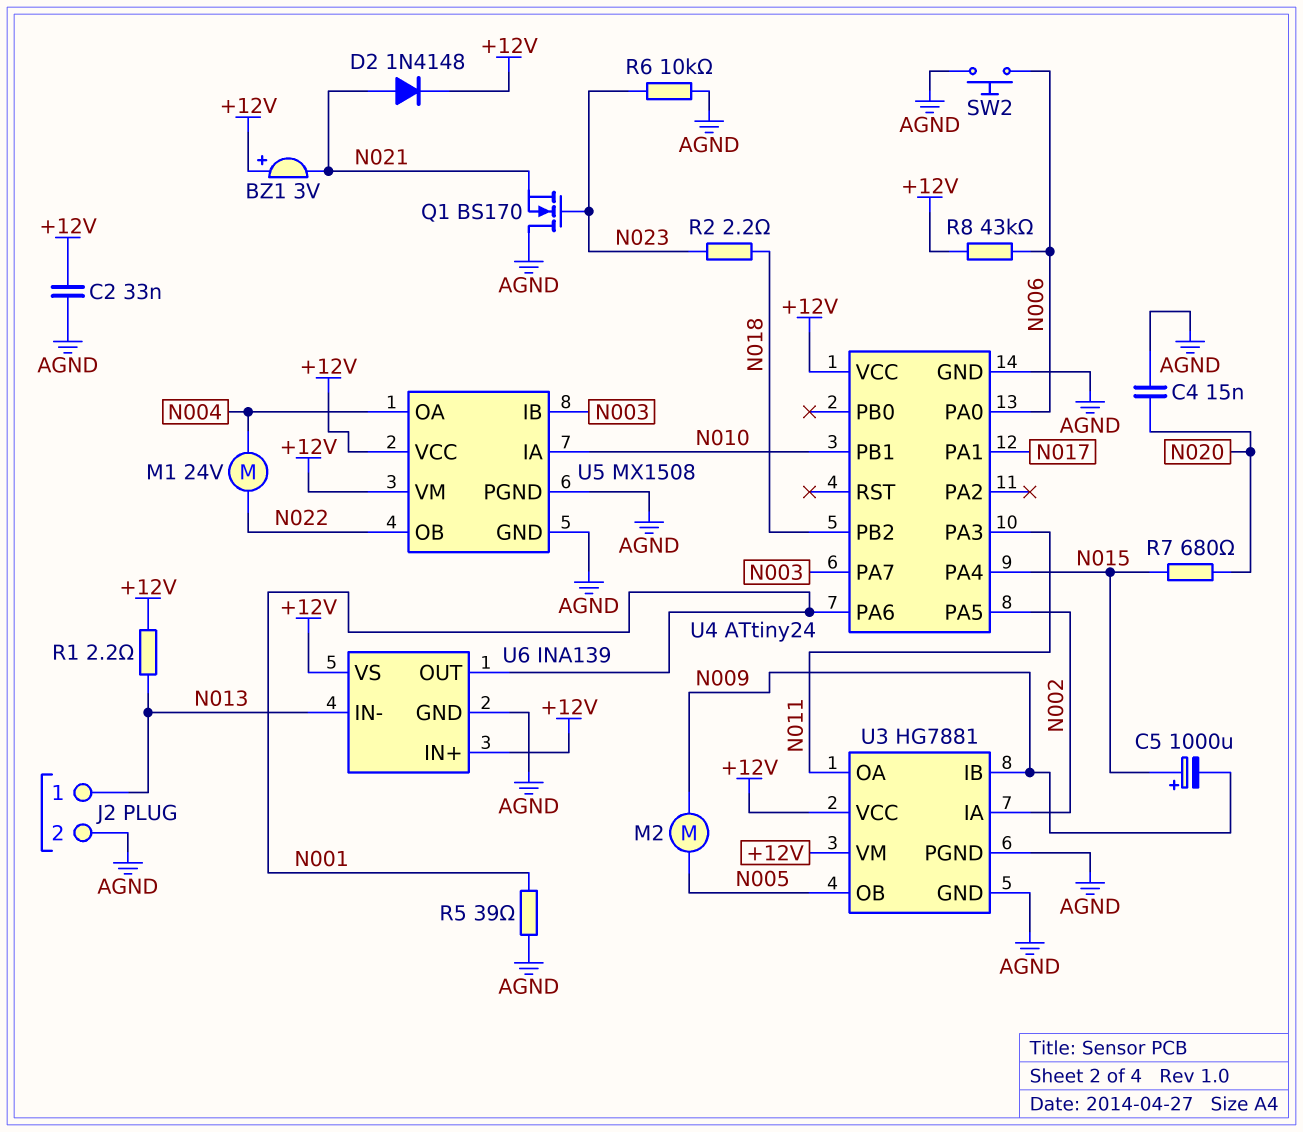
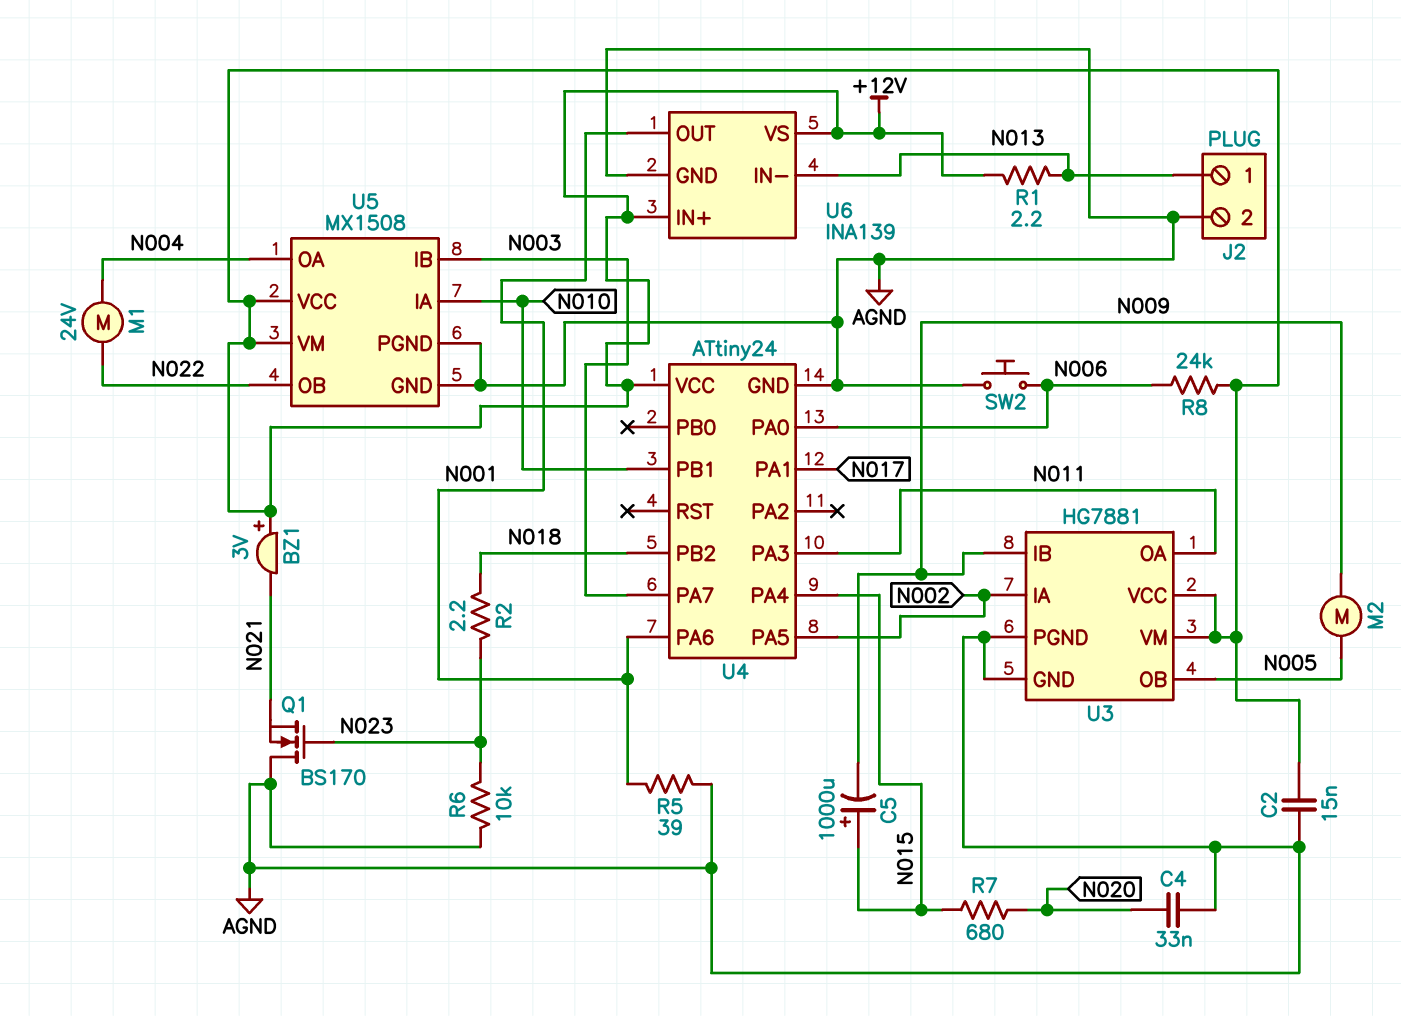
C2: 33nF (+12V, AGND) -> 15nF (+12V, AGND)
C4: 15nF (AGND, N020) -> 33nF (AGND, N020)
D2: diode 1N4148 (A N021, K +12V) -> none
R8: 43k (+12V, N006) -> 24k (+12V, N006)

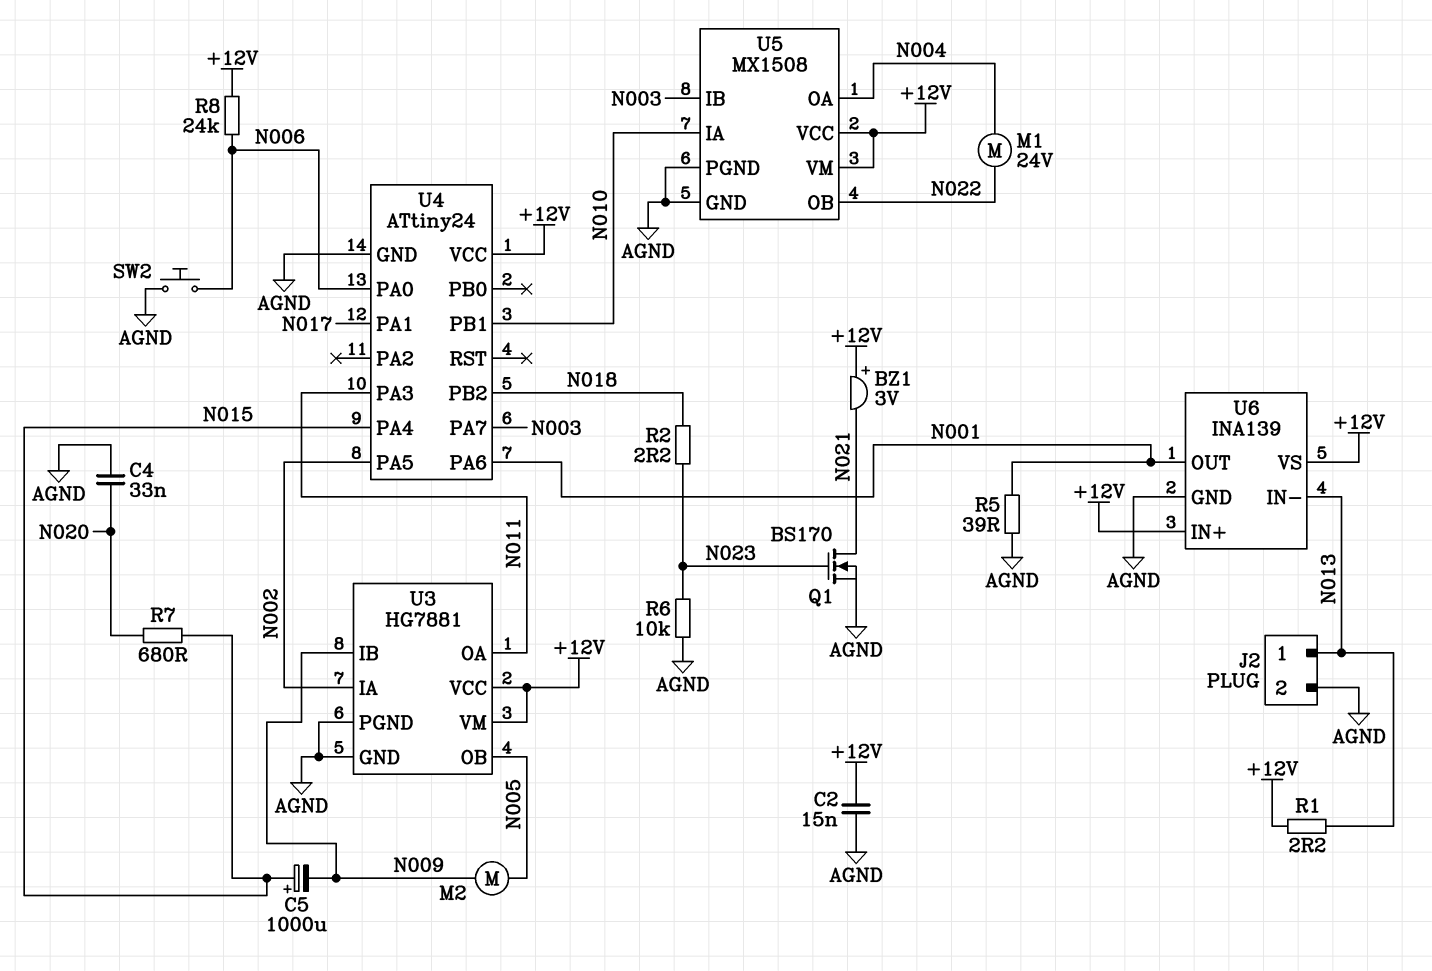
Q1: NMOS BS170 (G N023, D AGND, S N021) -> NMOS BS170 (G N023, D N021, S AGND)

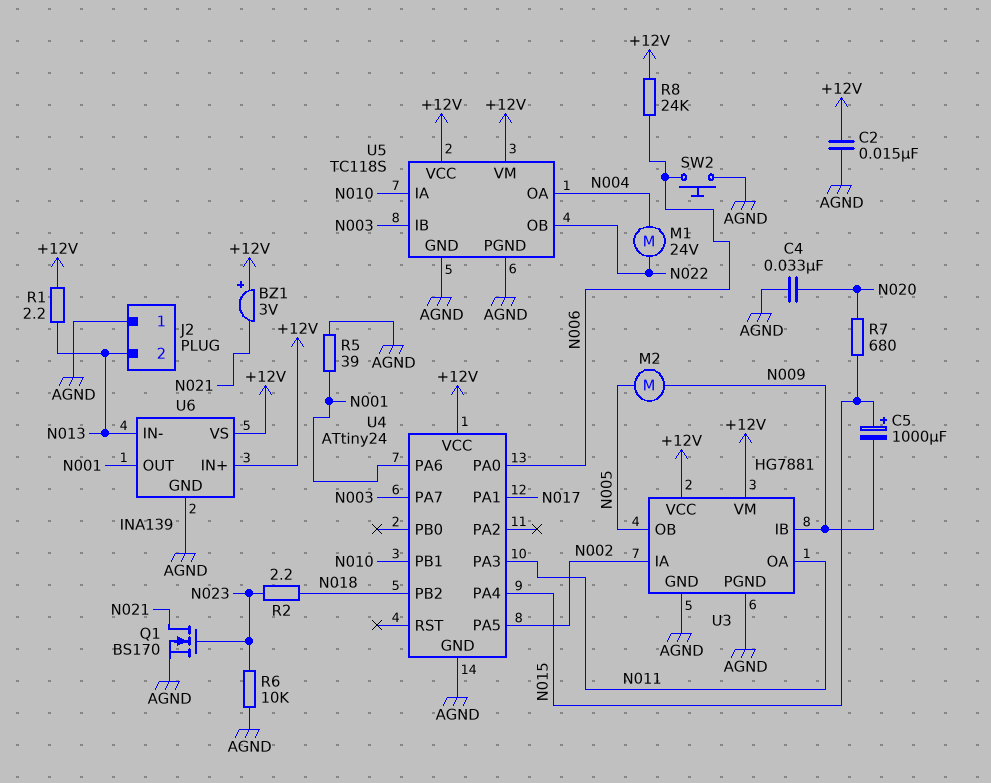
J2 pin 1: N013 -> AGND
J2 pin 2: AGND -> N013
U5: MX1508 -> TC118S

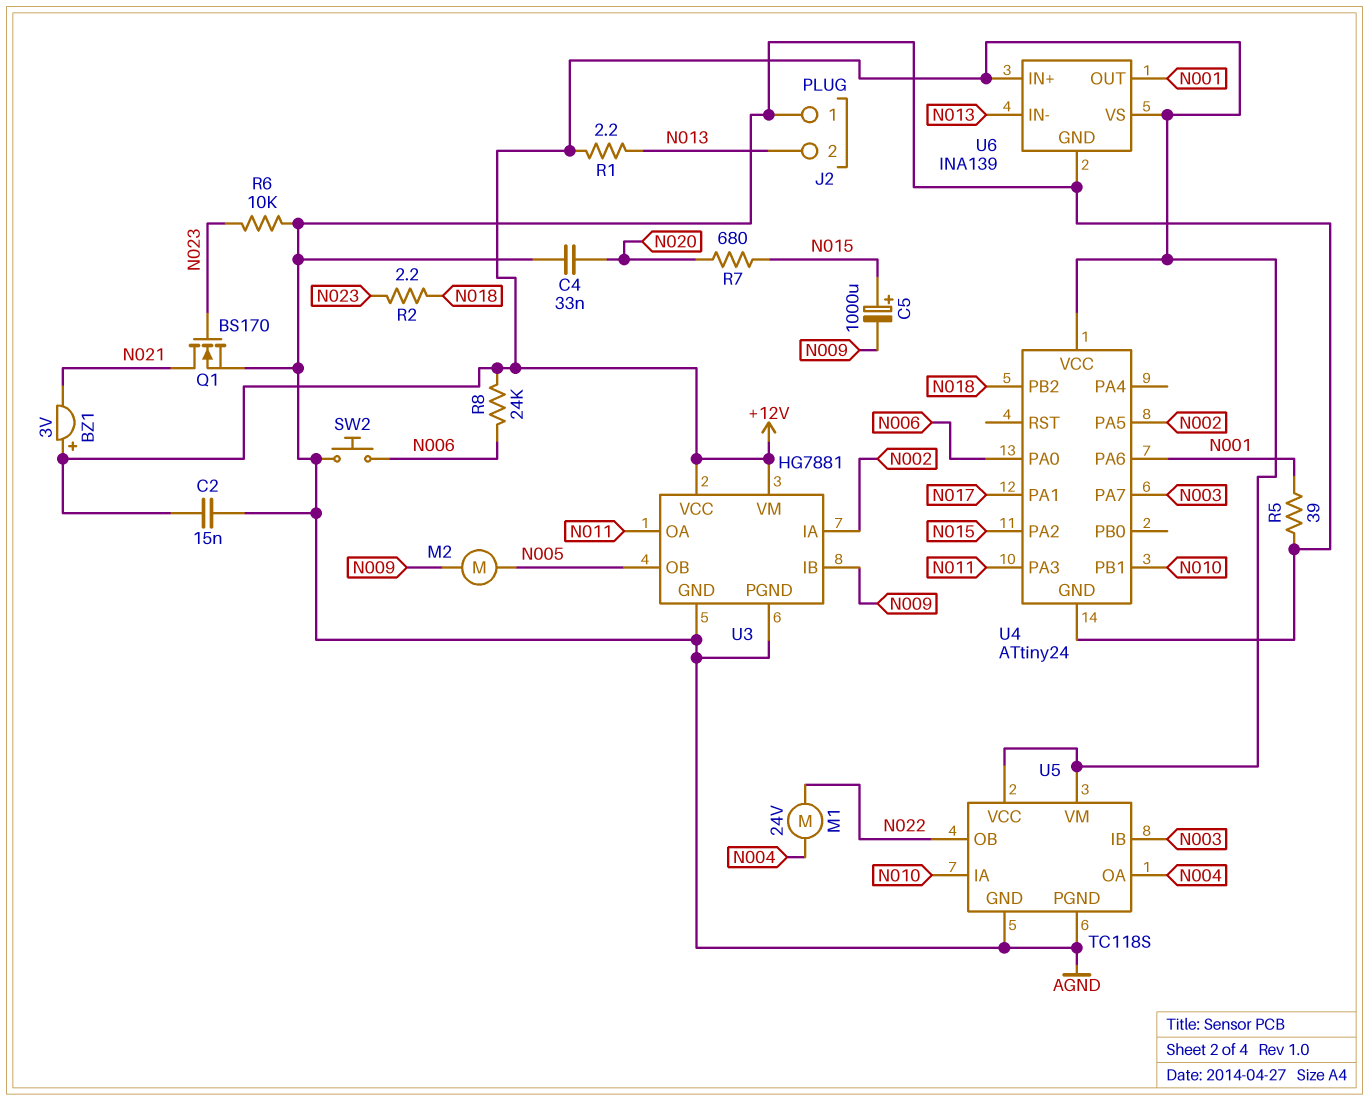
U4 pin PA2: none -> N015
U4 pin PA4: N015 -> none

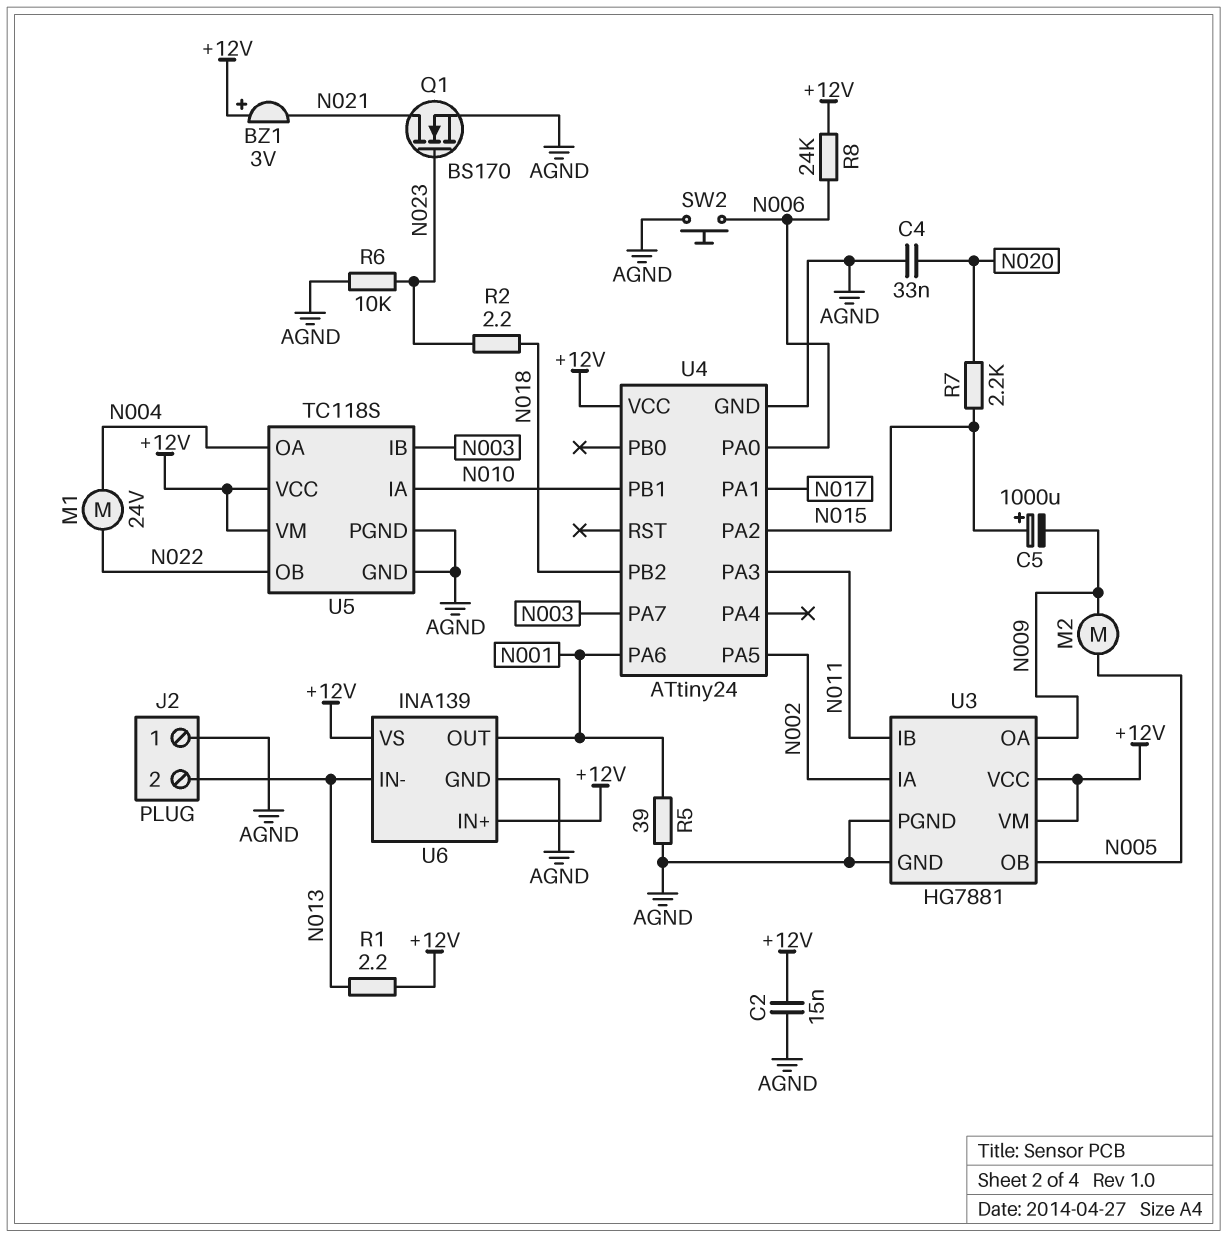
R7: 680 (N015, N020) -> 2.2k (N015, N020)
U3 pin IB: N009 -> N011
U3 pin OA: N011 -> N009

